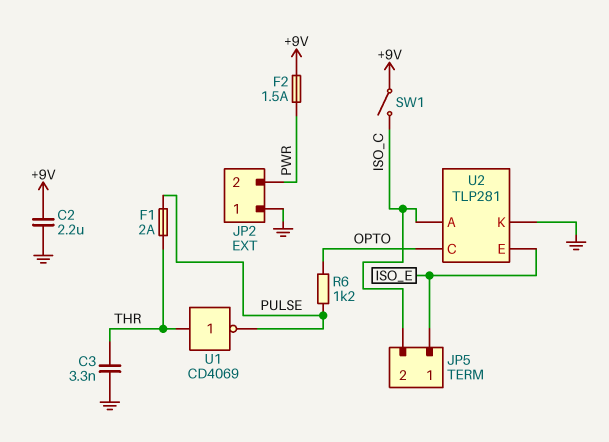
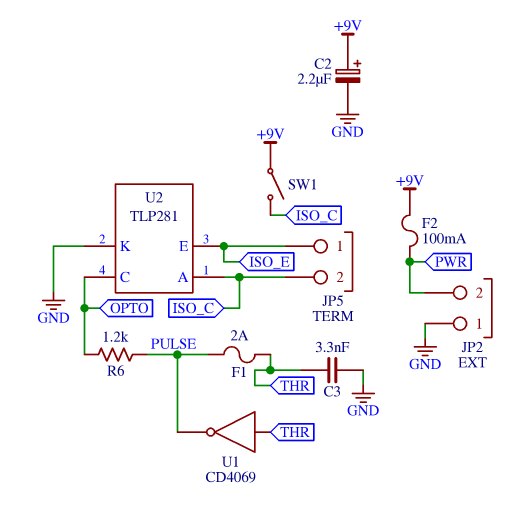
C2: 2.2uF (+9V, GND) -> 2.2uF (plus +9V, minus GND)
F2: 1.5A (+9V, PWR) -> 100mA (+9V, PWR)

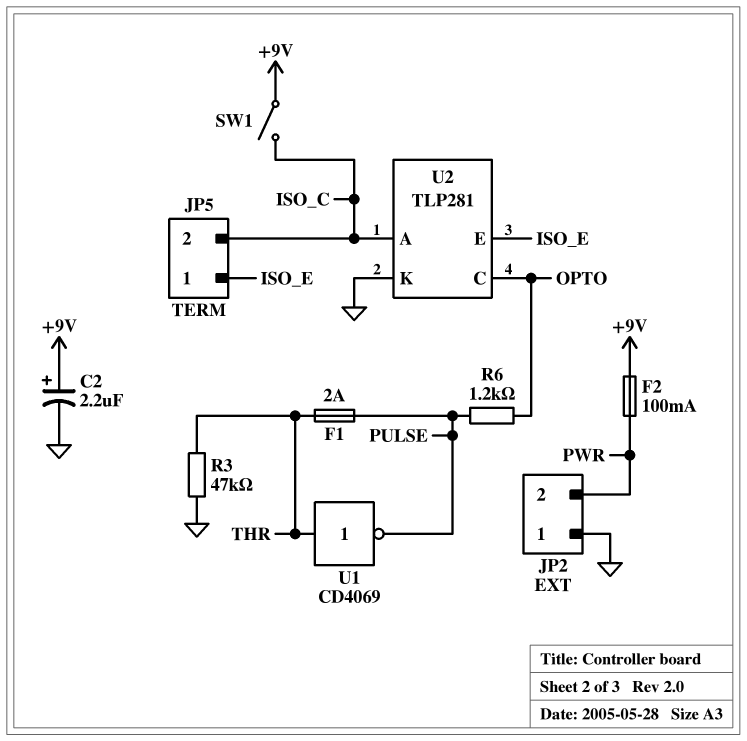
C3: 3.3nF (GND, THR) -> none
R3: none -> 47k (GND, THR)

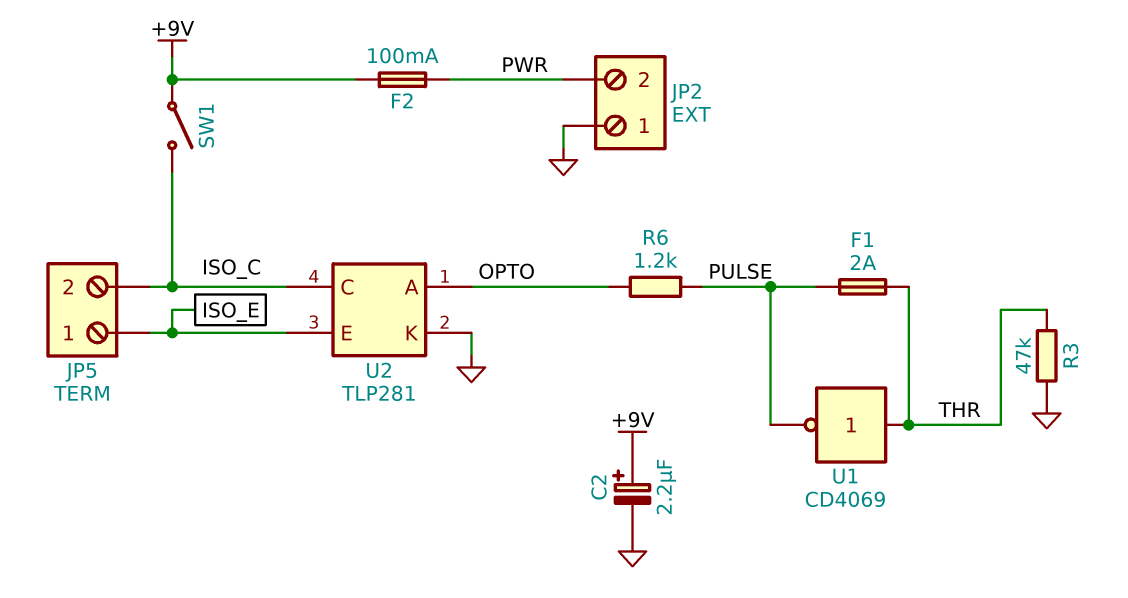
U2 pin A: ISO_C -> OPTO
U2 pin C: OPTO -> ISO_C

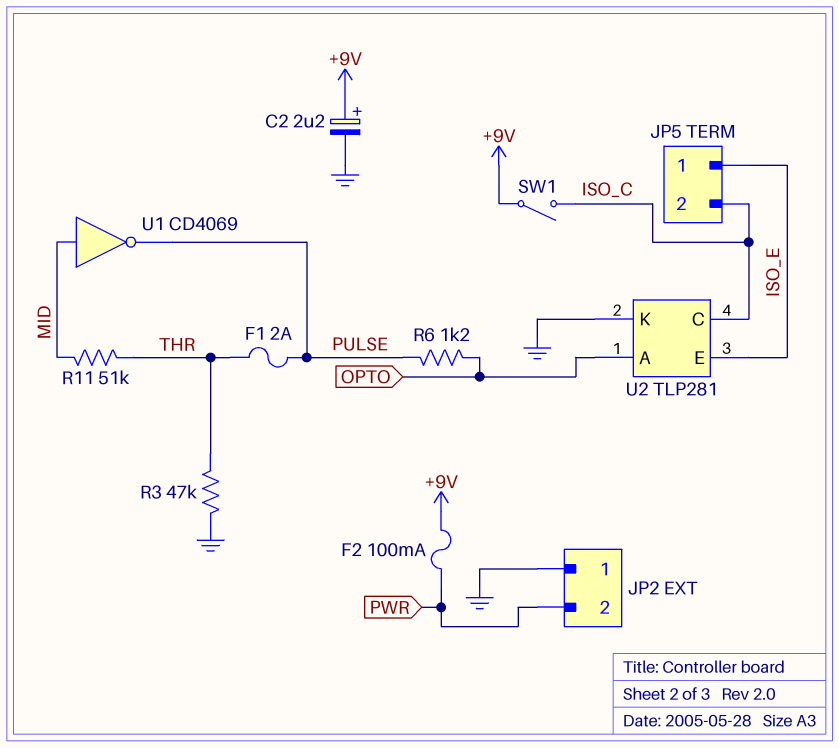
R11: none -> 51k (MID, THR)
U1: NOT CD4069 (in THR, out PULSE) -> NOT CD4069 (in MID, out PULSE)

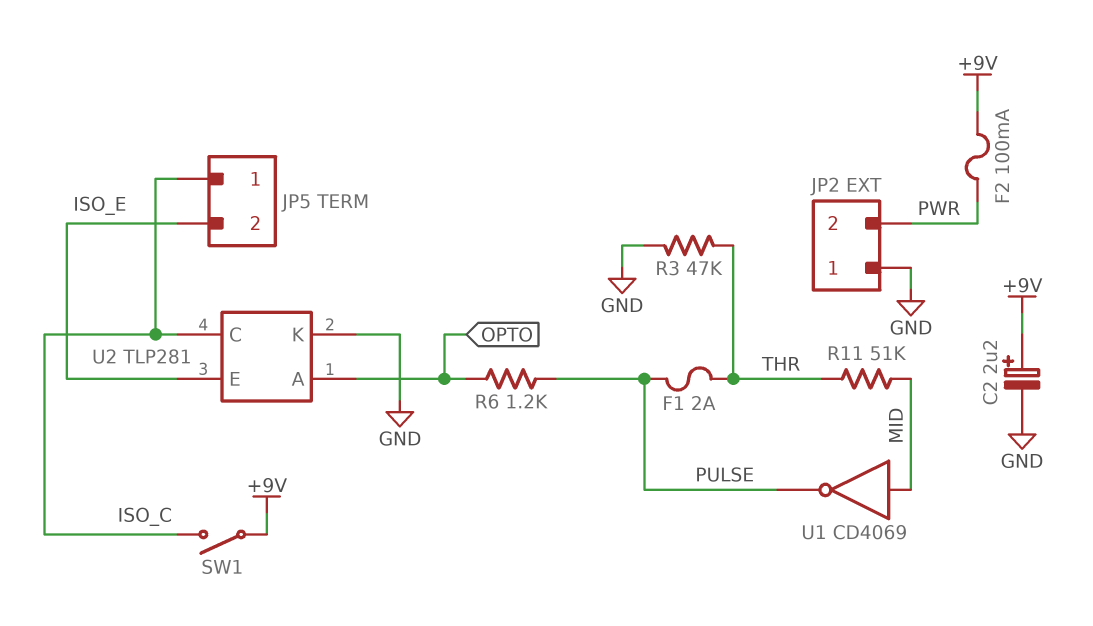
JP5 pin 1: ISO_E -> ISO_C
JP5 pin 2: ISO_C -> ISO_E

